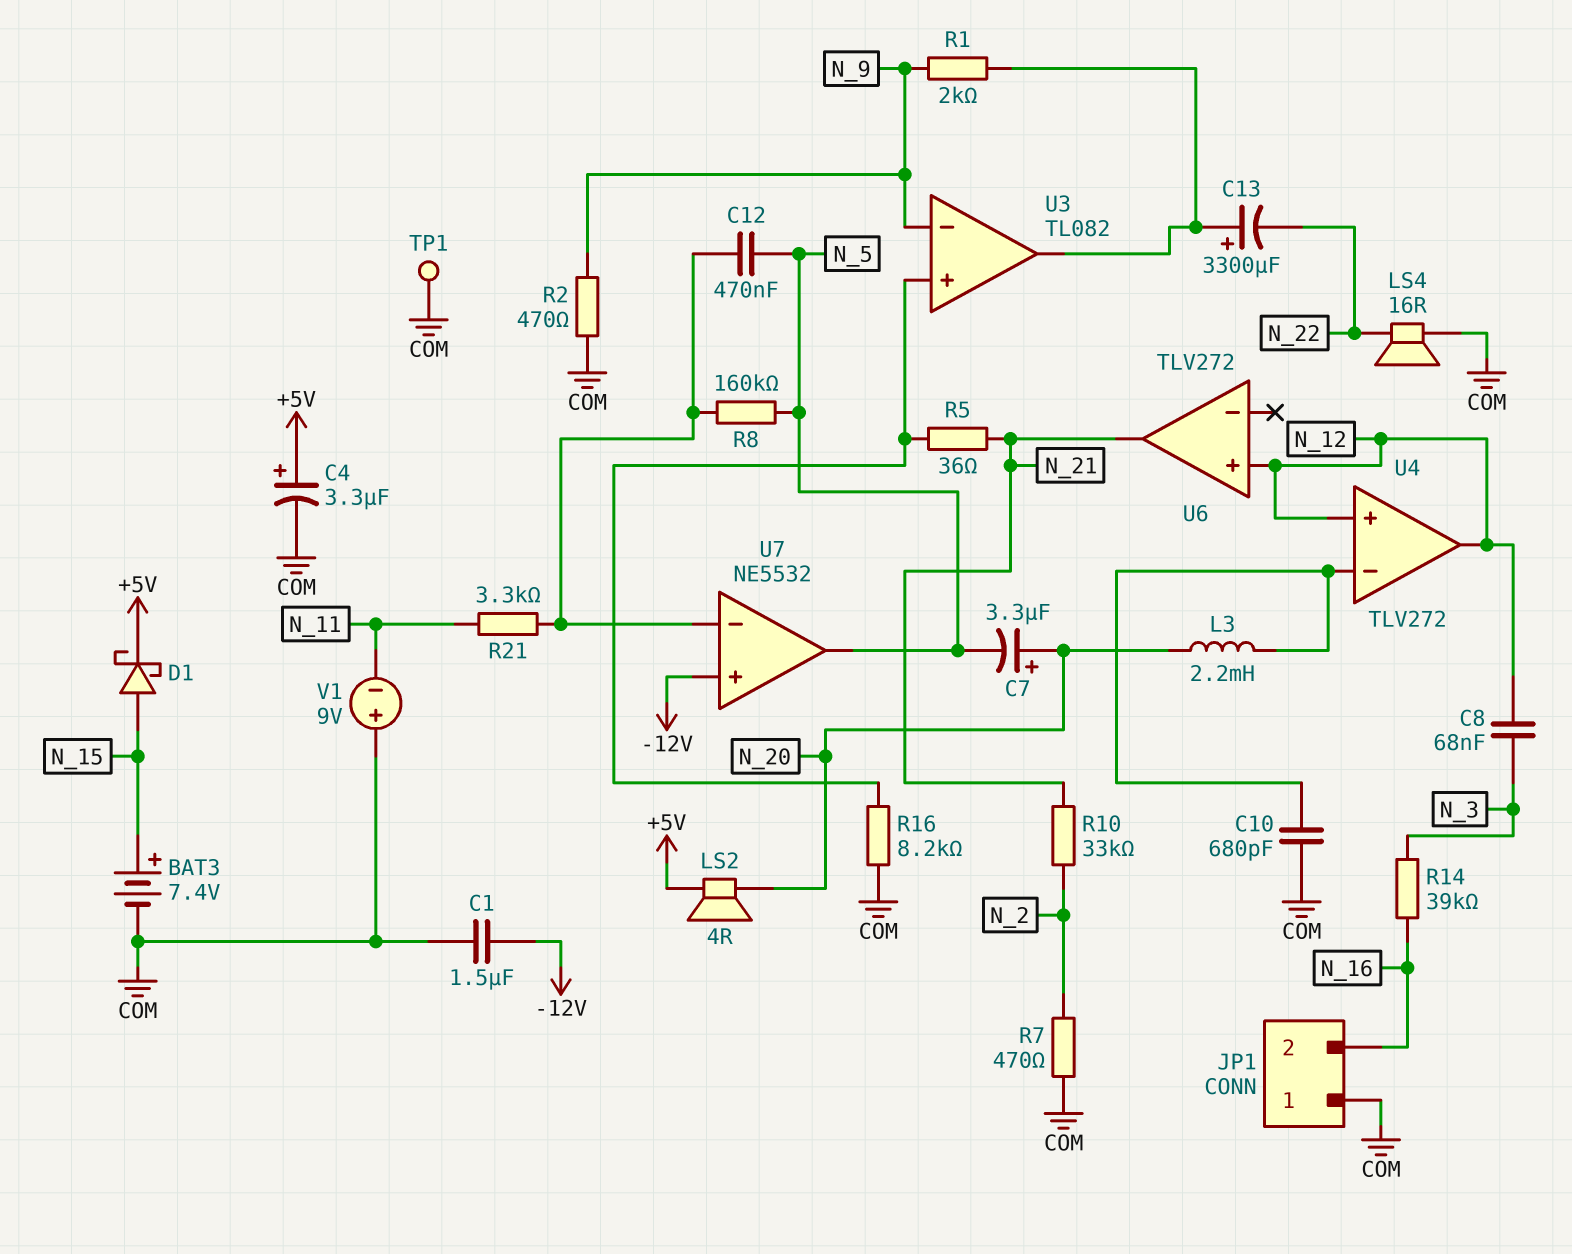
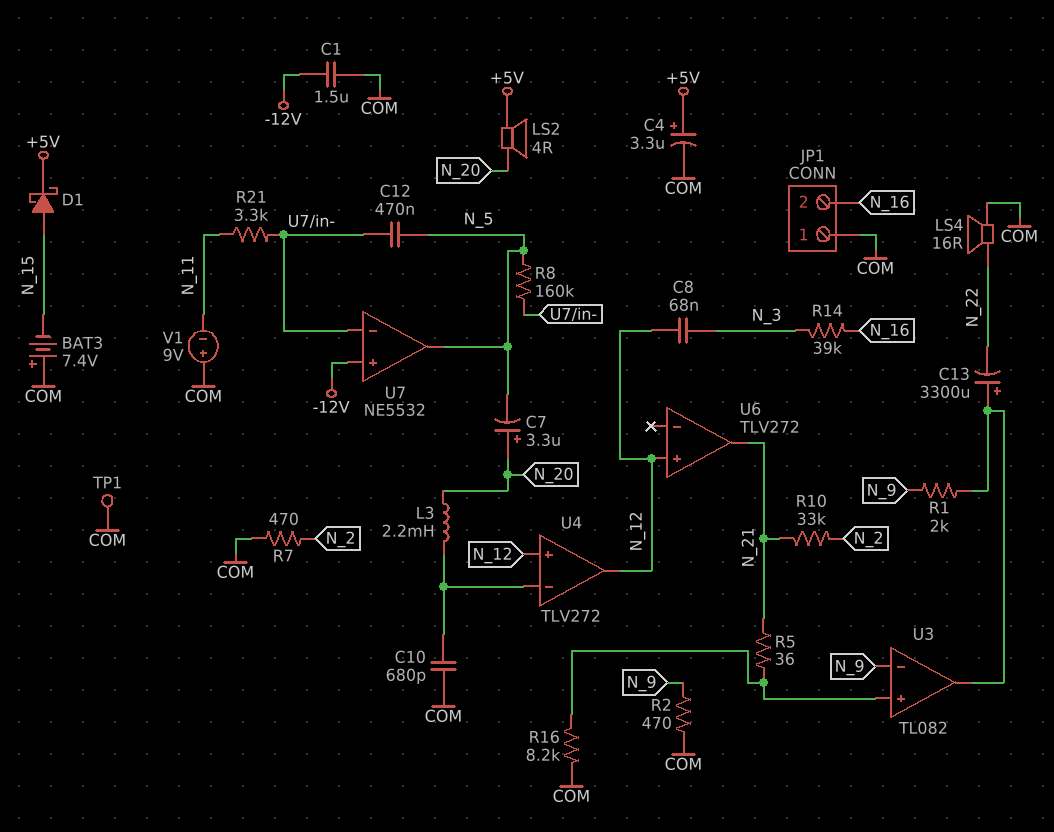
BAT3: 7.4V (plus N_15, minus COM) -> 7.4V (plus COM, minus N_15)

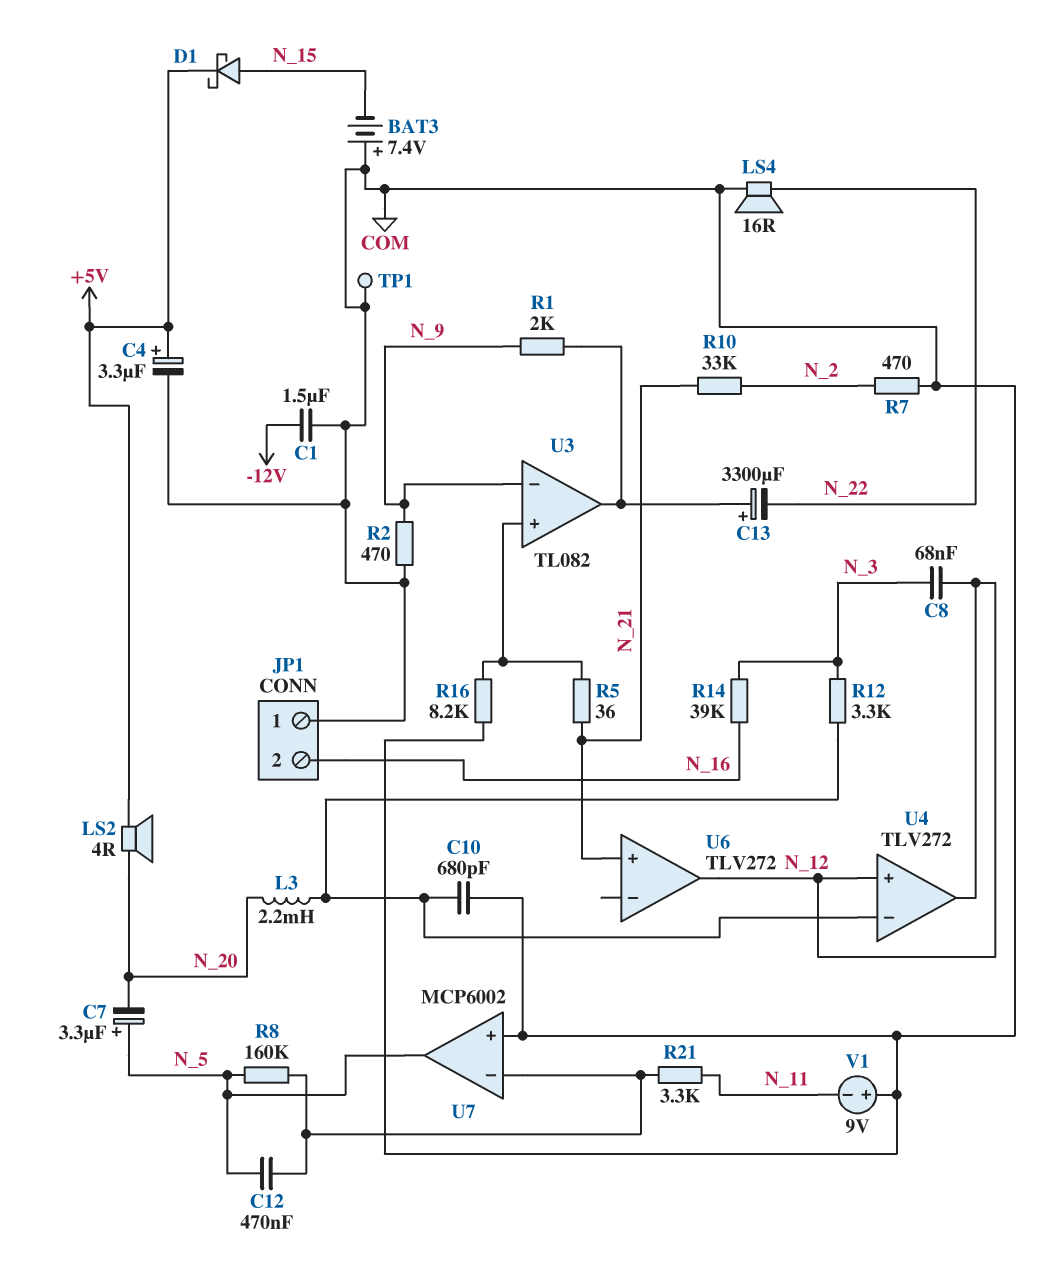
C7: 3.3uF (plus N_20, minus N_5) -> 3.3uF (plus N_5, minus N_20)
R12: none -> 3.3k (N_3, U4/in-)
U6 pin in+: N_12 -> N_21
U6 pin out: N_21 -> N_12
U7: NE5532 -> MCP6002
U7 pin in+: -12V -> COM

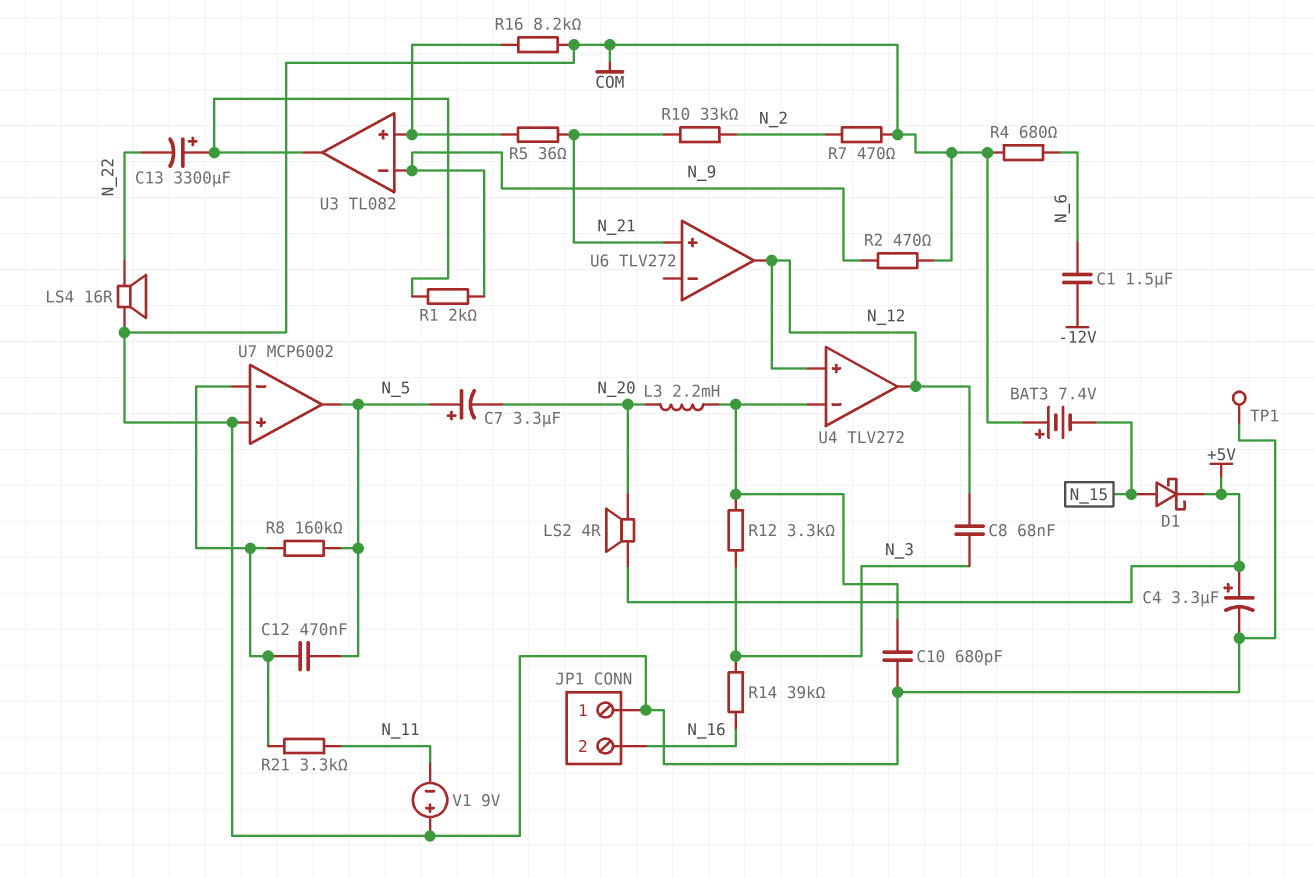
C1: 1.5uF (-12V, COM) -> 1.5uF (-12V, N_6)
R4: none -> 680 (COM, N_6)

